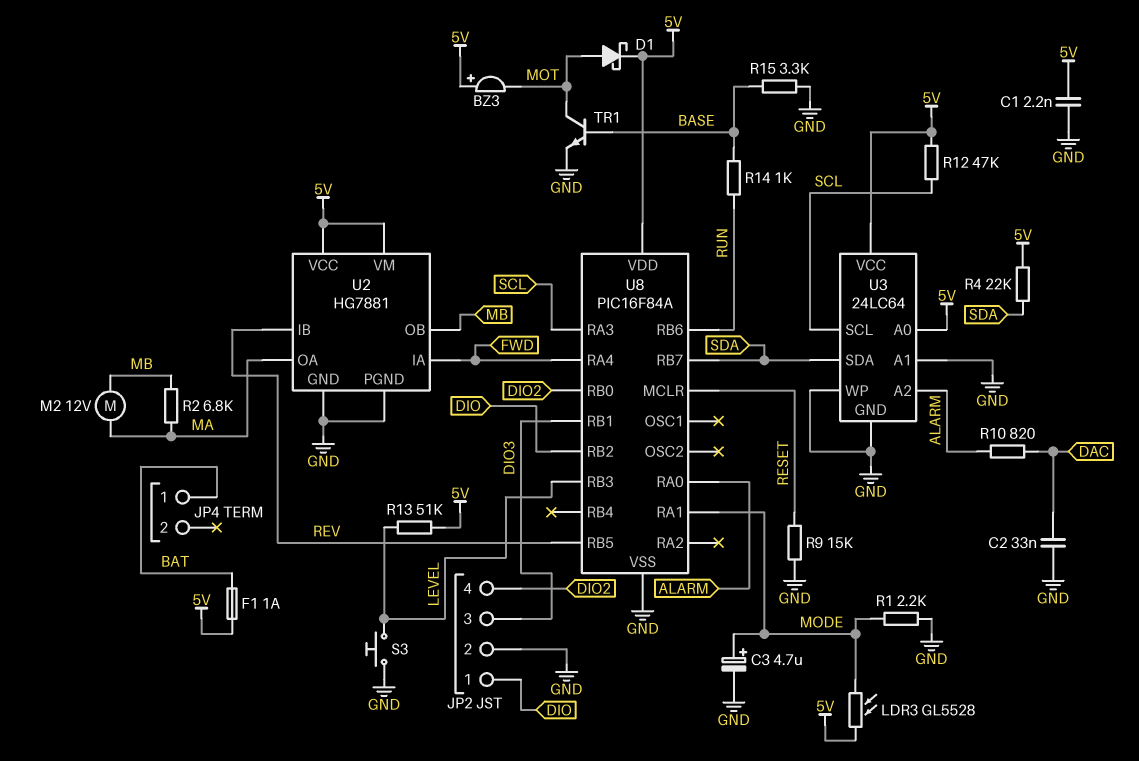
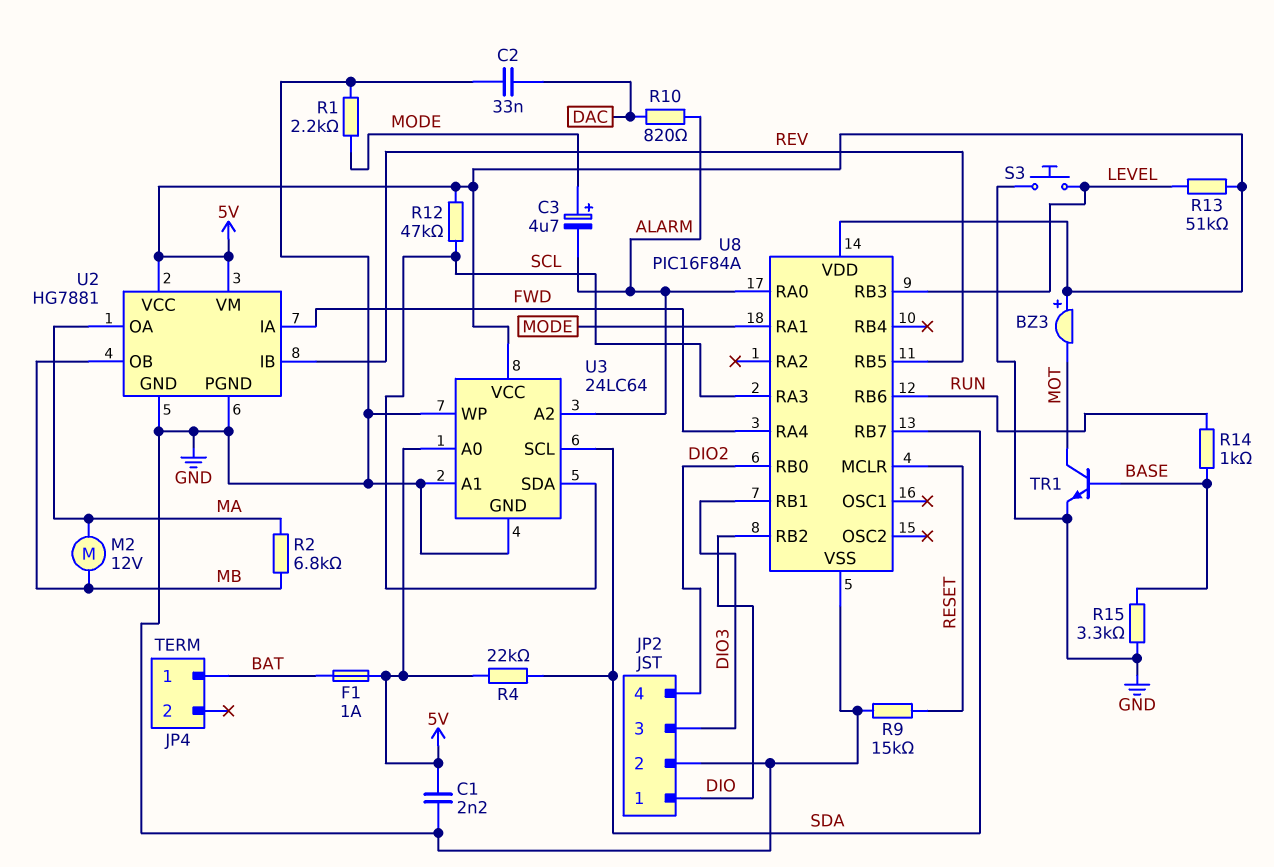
C3: 4.7uF (plus MODE, minus GND) -> 4.7uF (plus MODE, minus ALARM)
D1: schottky (A MOT, K 5V) -> none
LDR3: GL5528 (5V, MODE) -> none
U3 pin SCL: SCL -> SDA
U3 pin SDA: SDA -> SCL

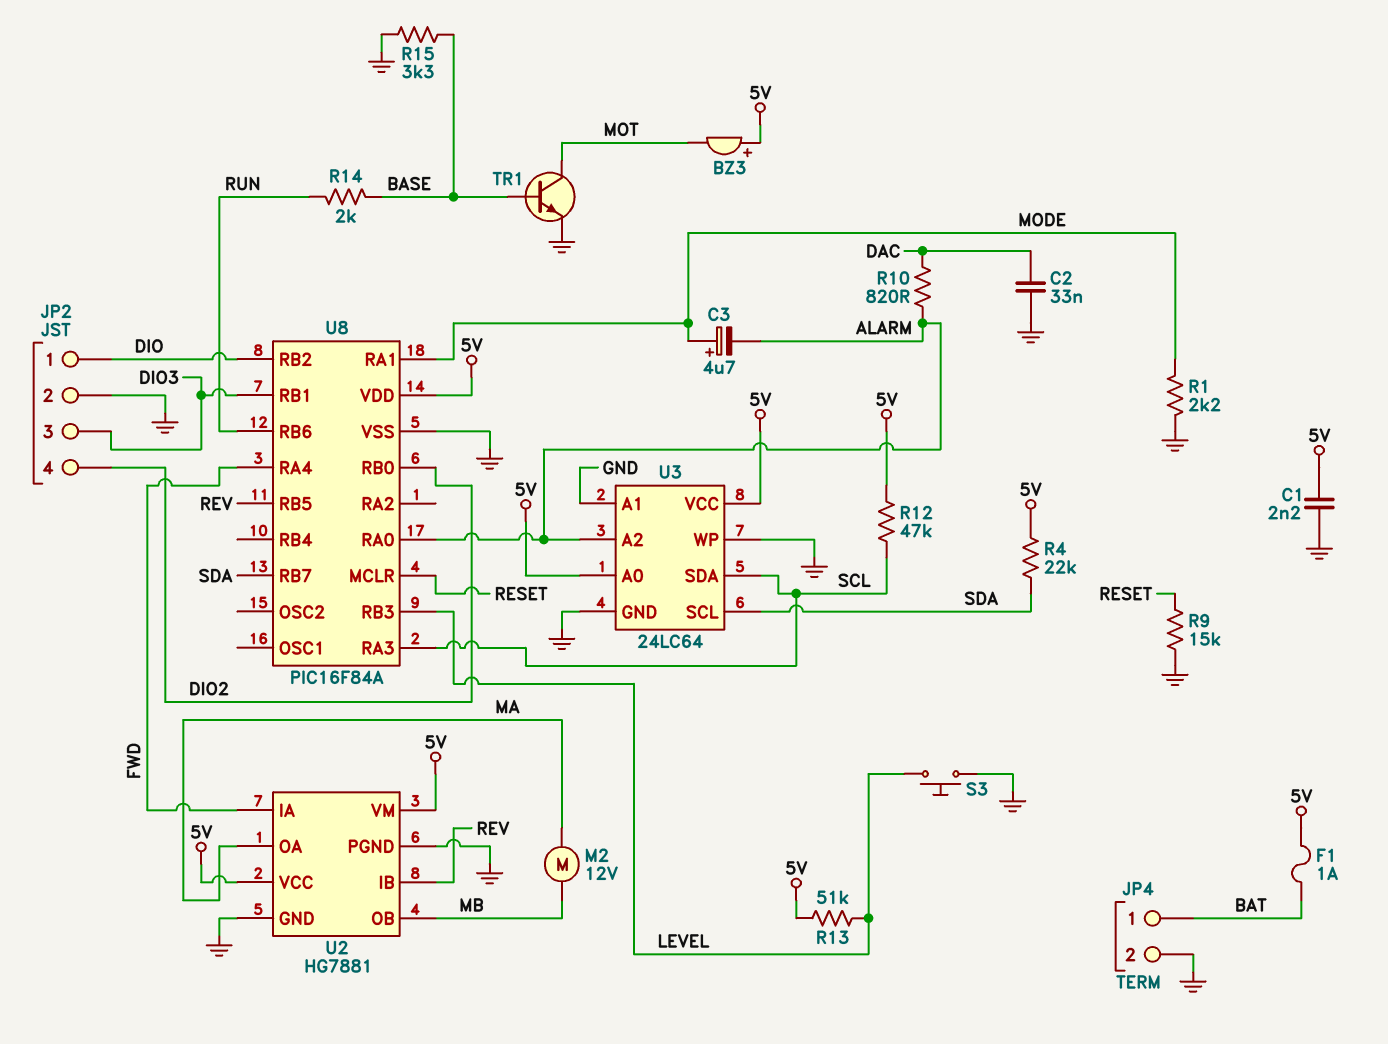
JP4 pin 2: none -> GND
R2: 6.8k (MA, MB) -> none
R14: 1k (BASE, RUN) -> 2k (BASE, RUN)

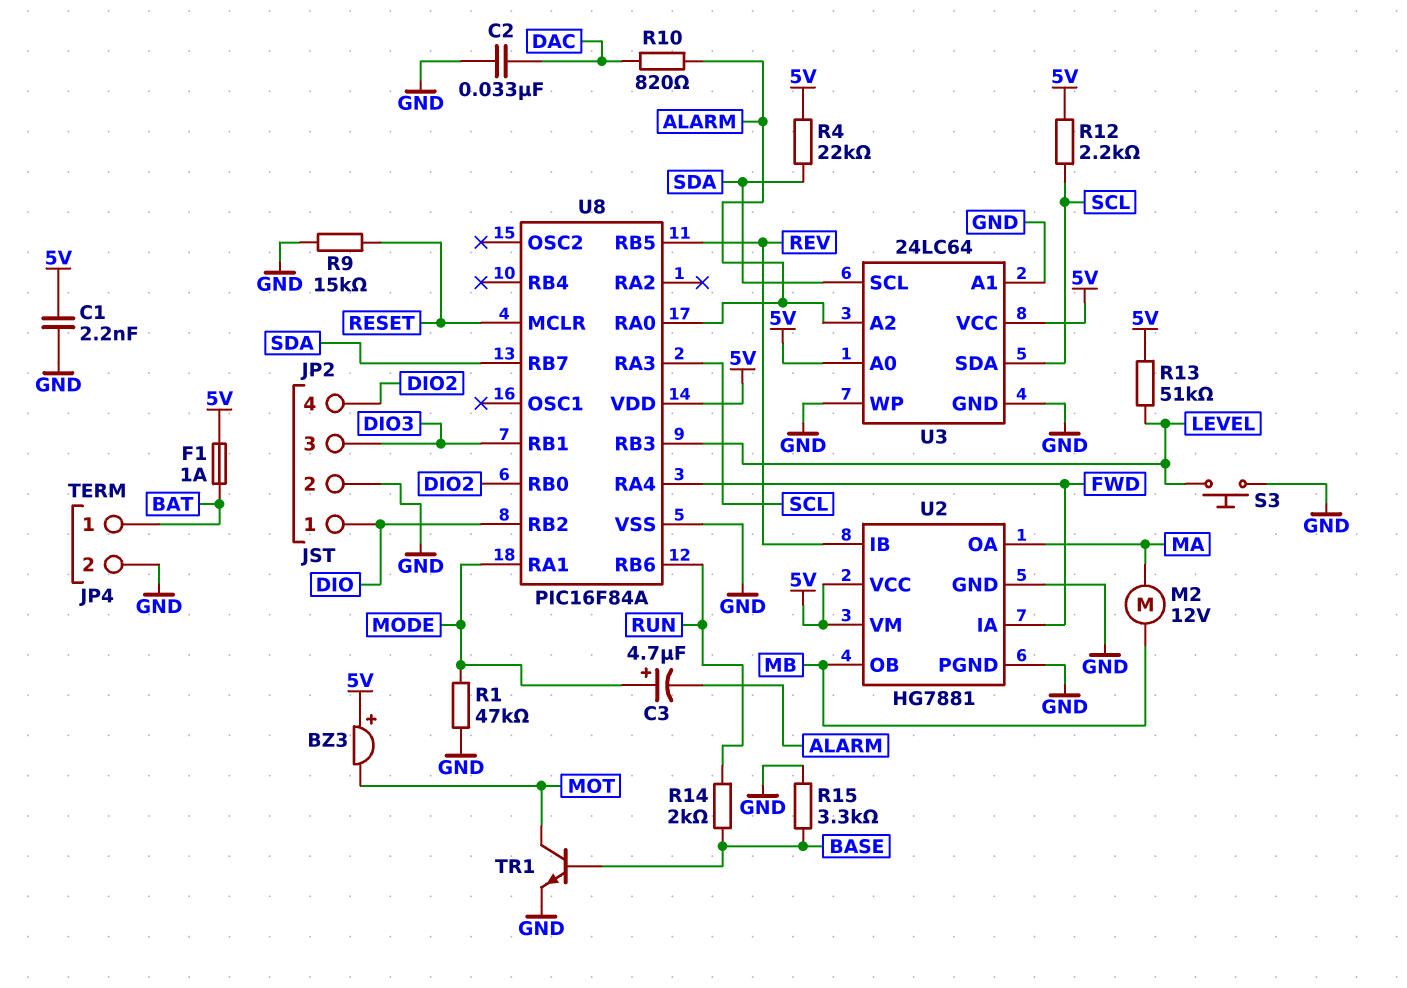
R1: 2.2k (GND, MODE) -> 47k (GND, MODE)
R12: 47k (5V, SCL) -> 2.2k (5V, SCL)

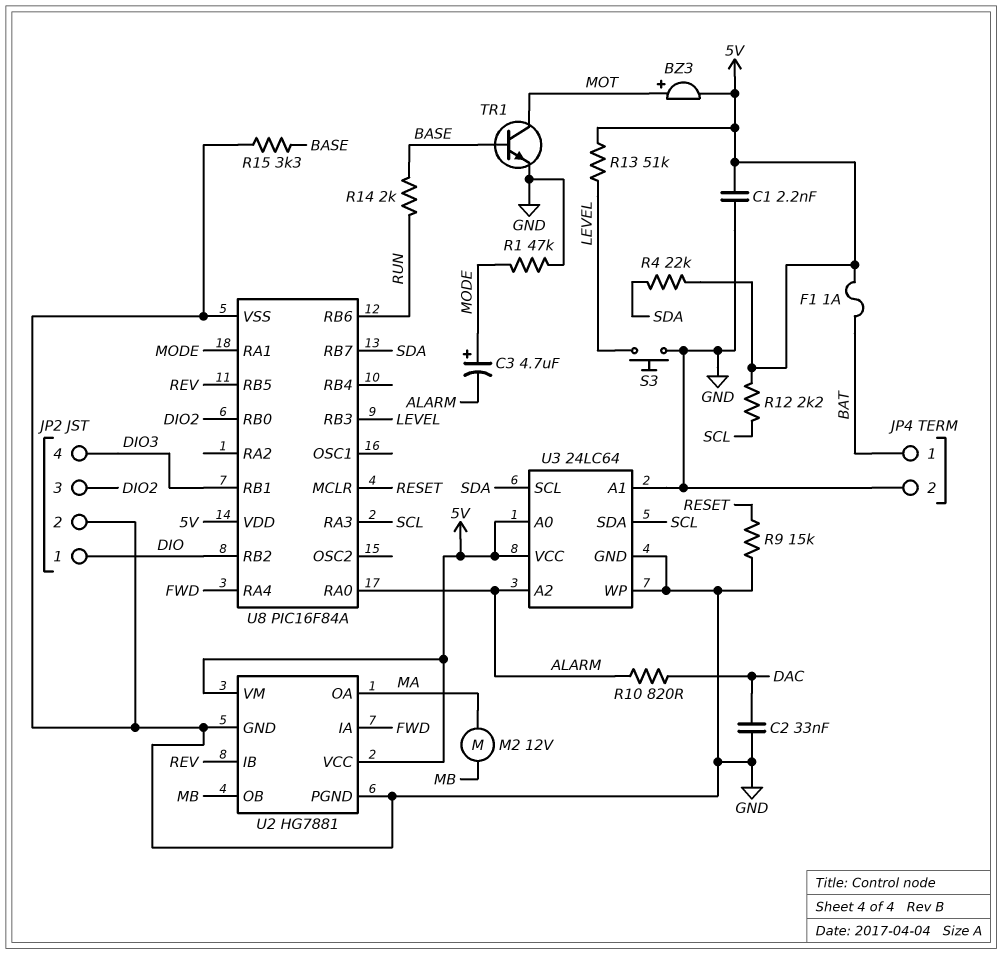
BZ3: buzzer (plus 5V, minus MOT) -> buzzer (plus MOT, minus 5V)
JP2 pin 3: DIO3 -> DIO2
JP2 pin 4: DIO2 -> DIO3

